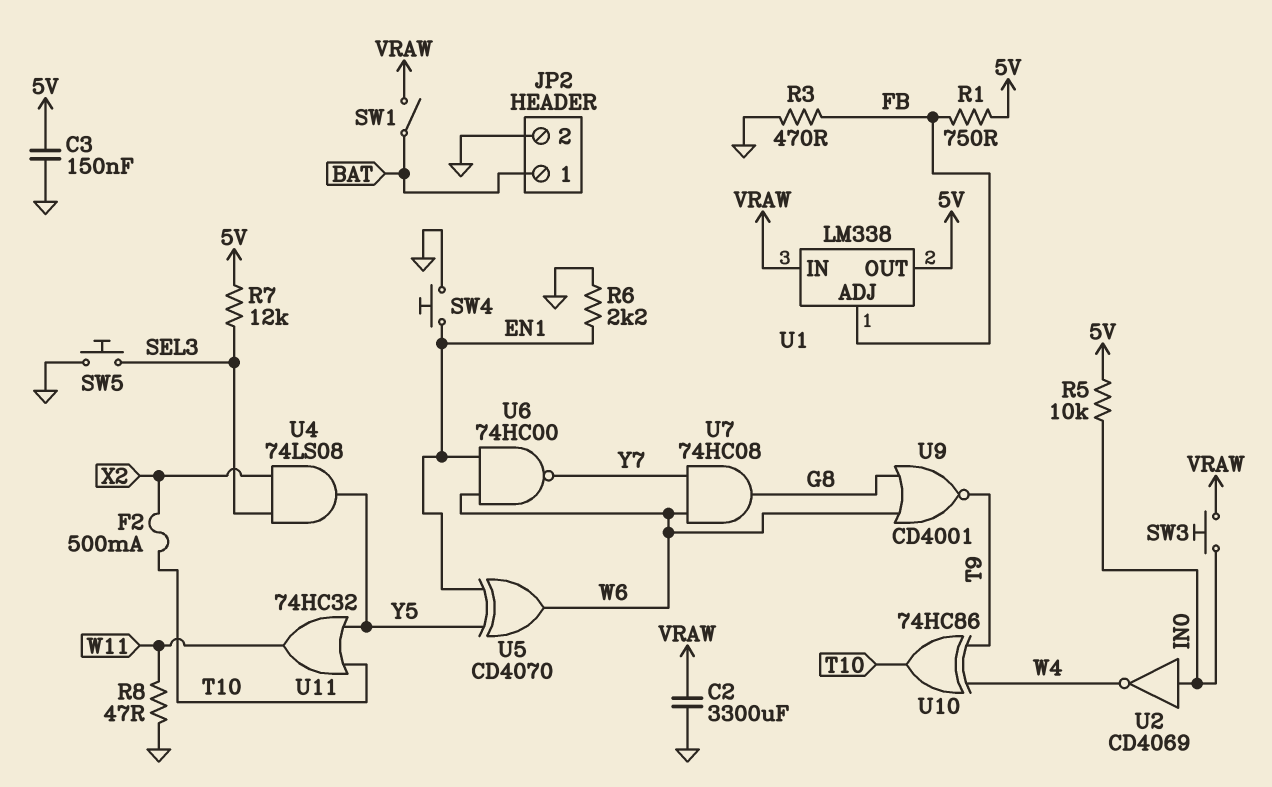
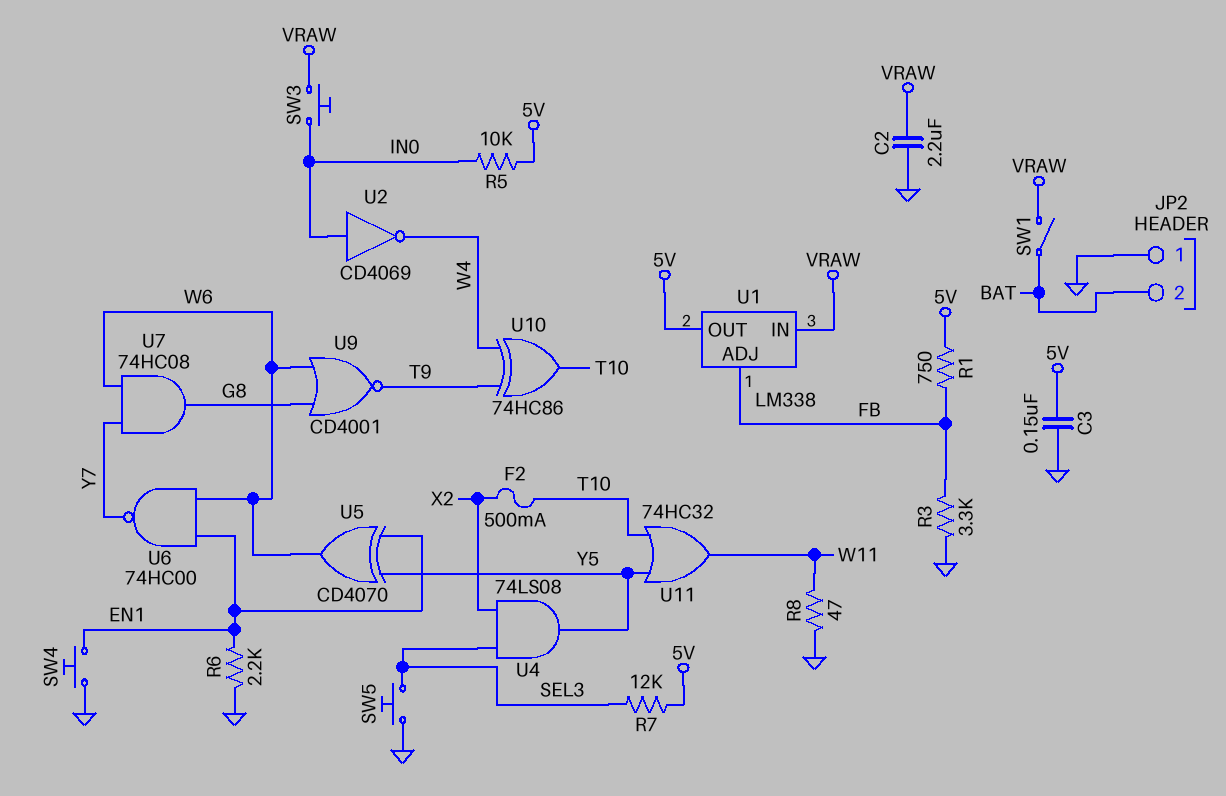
C2: 3300uF (GND, VRAW) -> 2.2uF (GND, VRAW)
JP2 pin 1: BAT -> GND
JP2 pin 2: GND -> BAT
R3: 470 (FB, GND) -> 3.3k (FB, GND)

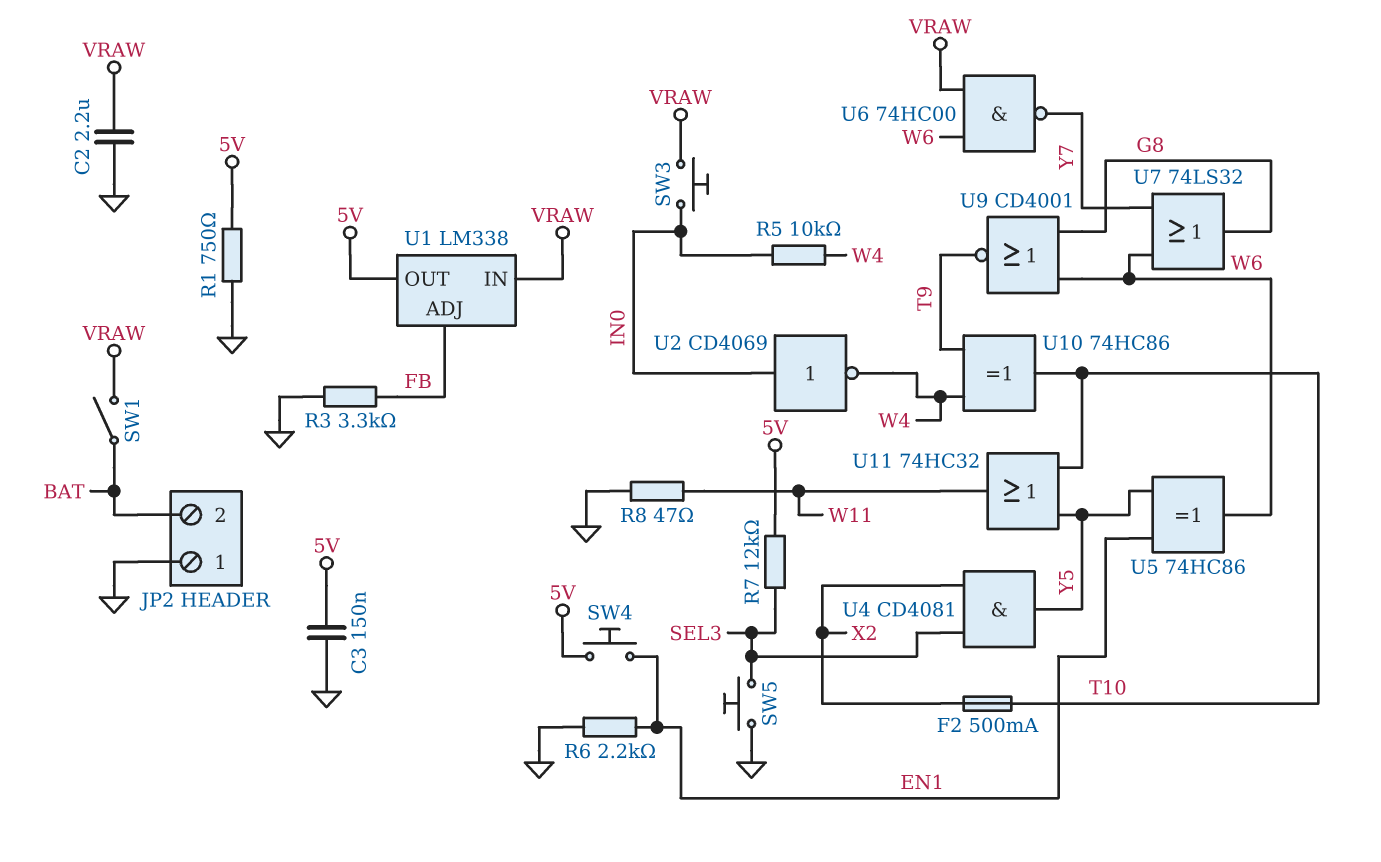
R1: 750 (5V, FB) -> 750 (5V, GND)
R5: 10k (5V, IN0) -> 10k (IN0, W4)
SW4: button (EN1, GND) -> button (5V, EN1)
U4: AND 74LS08 (in SEL3, in X2, out Y5) -> AND CD4081 (in SEL3, in X2, out Y5)
U5: XOR CD4070 (in EN1, in Y5, out W6) -> XOR 74HC86 (in EN1, in Y5, out W6)
U6: NAND 74HC00 (in EN1, in W6, out Y7) -> NAND 74HC00 (in VRAW, in W6, out Y7)
U7: AND 74HC08 (in W6, in Y7, out G8) -> OR 74LS32 (in W6, in Y7, out G8)

